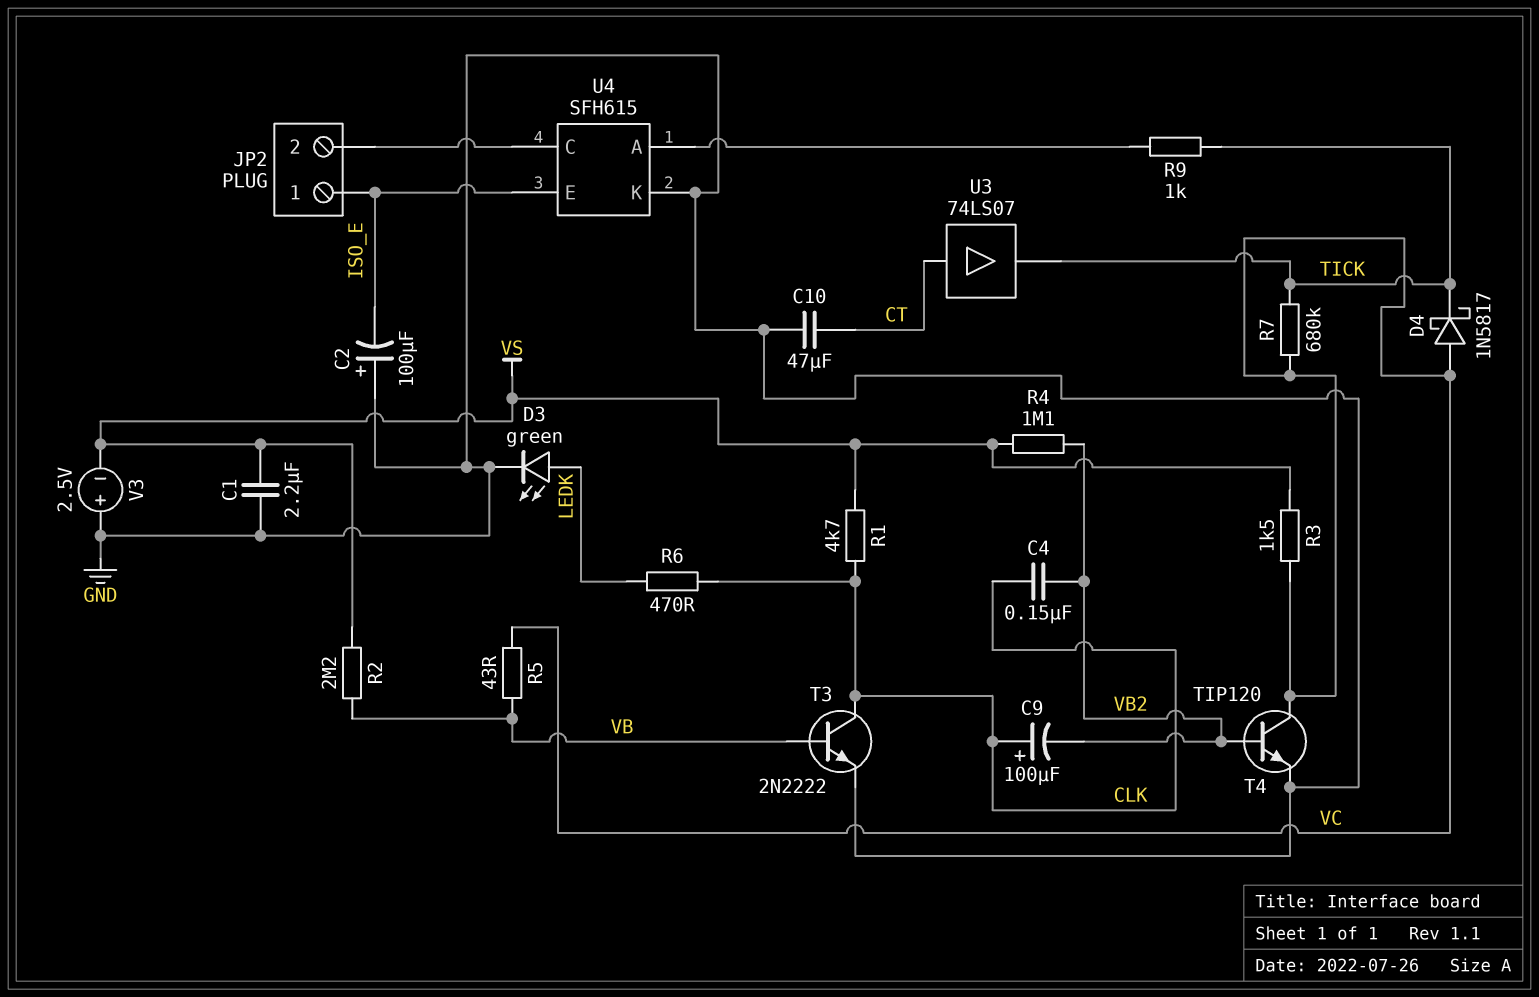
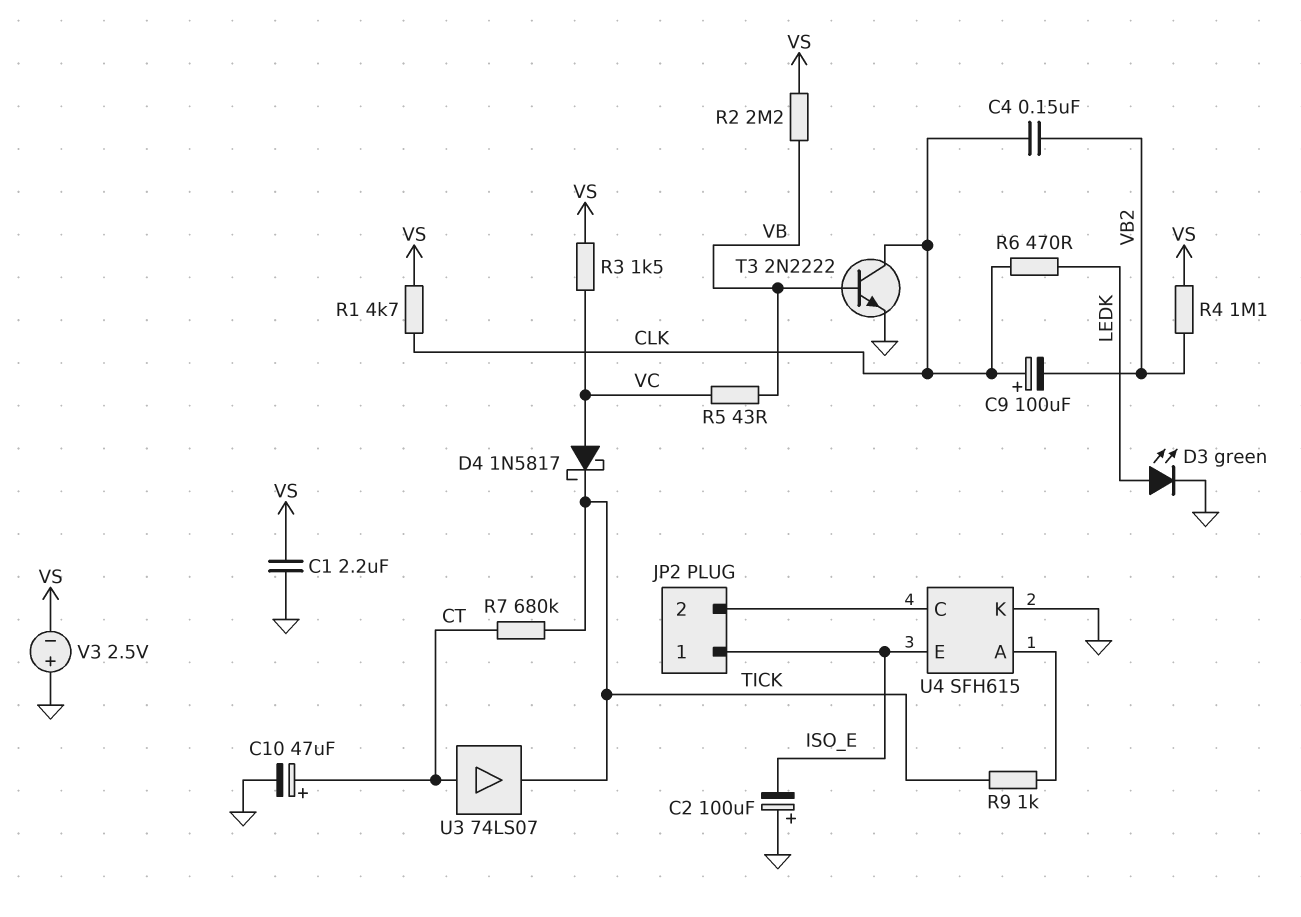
C10: 47uF (CT, GND) -> 47uF (plus CT, minus GND)
R7: 680k (TICK, VC) -> 680k (CT, TICK)
T4: NPN TIP120 (B VB2, C VC, E GND) -> none

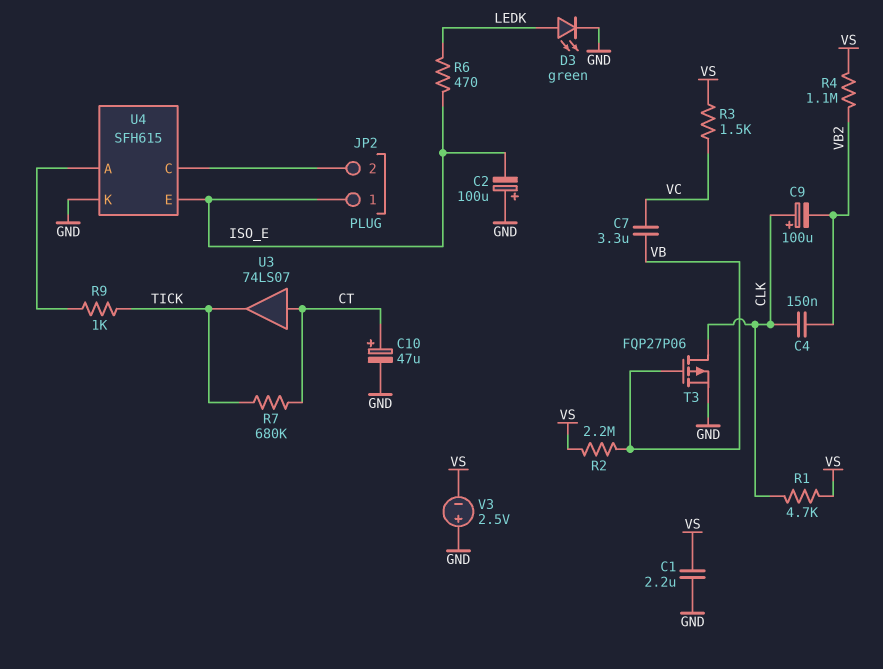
C7: none -> 3.3uF (VB, VC)
D4: schottky 1N5817 (A VC, K TICK) -> none
R5: 43 (VB, VC) -> none
R6: 470 (CLK, LEDK) -> 470 (ISO_E, LEDK)
T3: NPN 2N2222 (B VB, C CLK, E GND) -> PMOS FQP27P06 (G VB, D CLK, S GND)

